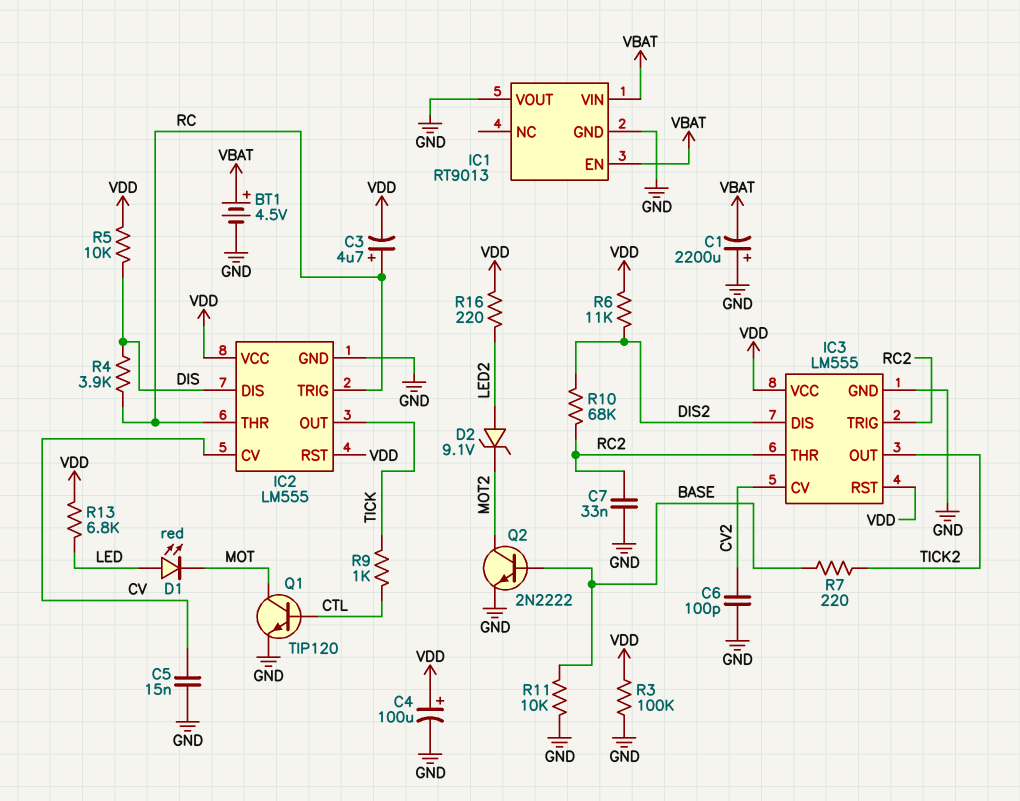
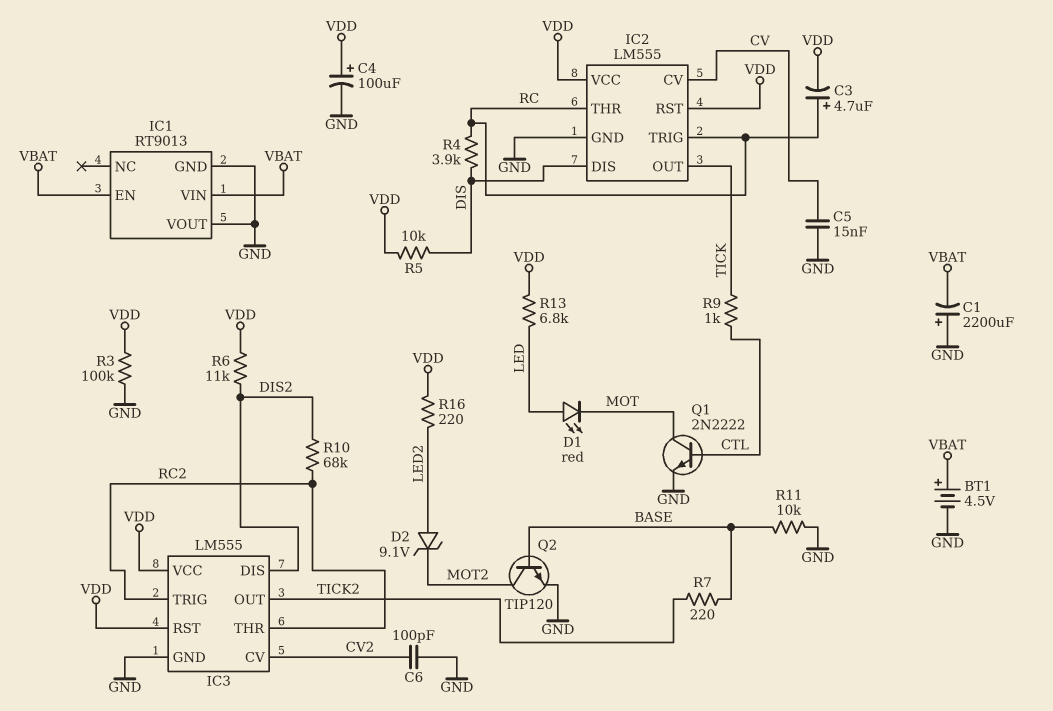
C7: 33nF (GND, RC2) -> none
Q1: NPN TIP120 (B CTL, C MOT, E GND) -> NPN 2N2222 (B CTL, C MOT, E GND)
Q2: NPN 2N2222 (B BASE, C MOT2, E GND) -> NPN TIP120 (B BASE, C MOT2, E GND)

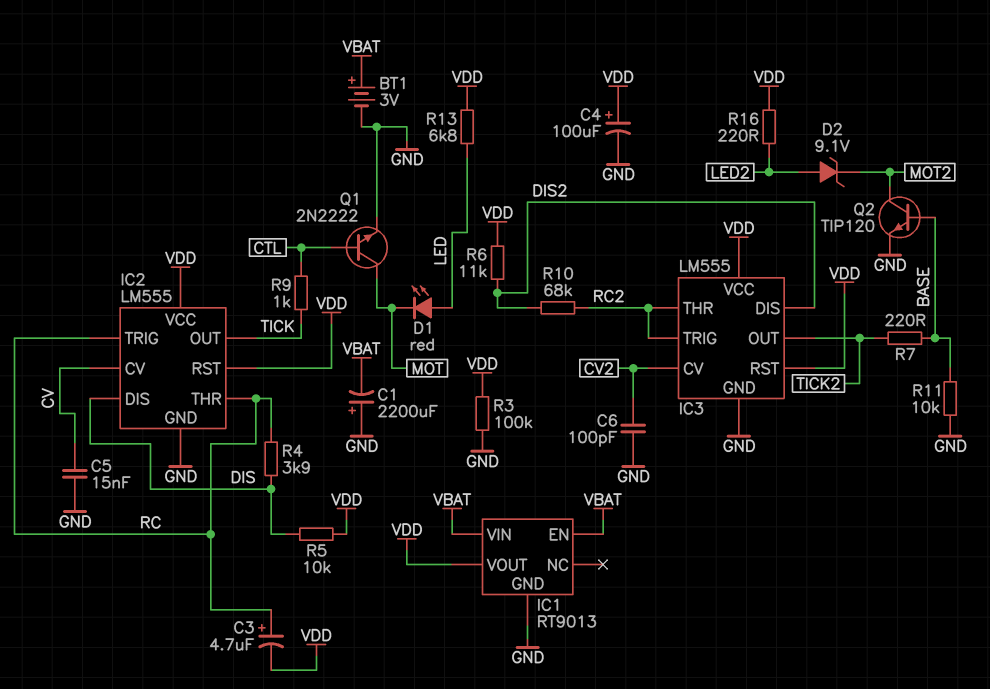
BT1: 4.5V (plus VBAT, minus GND) -> 3V (plus VBAT, minus GND)
IC1 pin VOUT: GND -> VDD

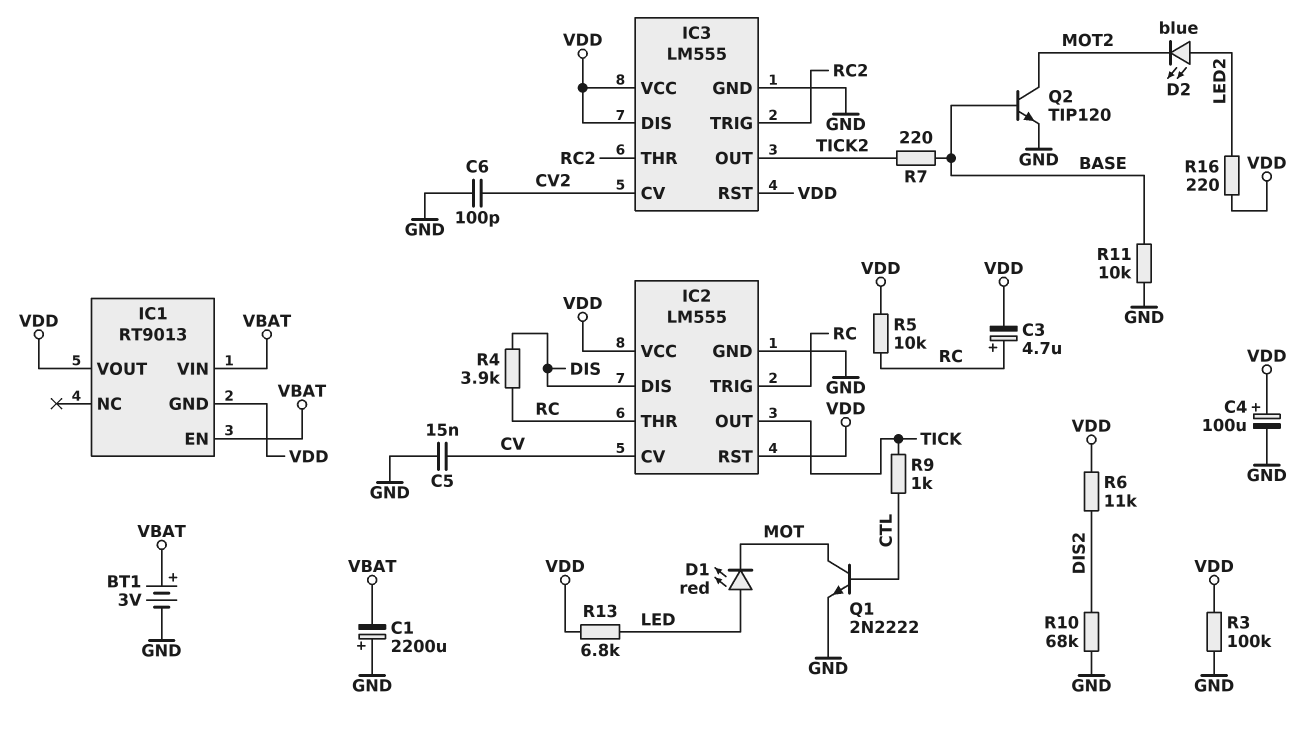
D2: zener 9.1V (A LED2, K MOT2) -> LED blue (A LED2, K MOT2)
IC1 pin GND: GND -> VDD
IC3 pin DIS: DIS2 -> VDD
R5: 10k (DIS, VDD) -> 10k (RC, VDD)
R10: 68k (DIS2, RC2) -> 68k (DIS2, GND)

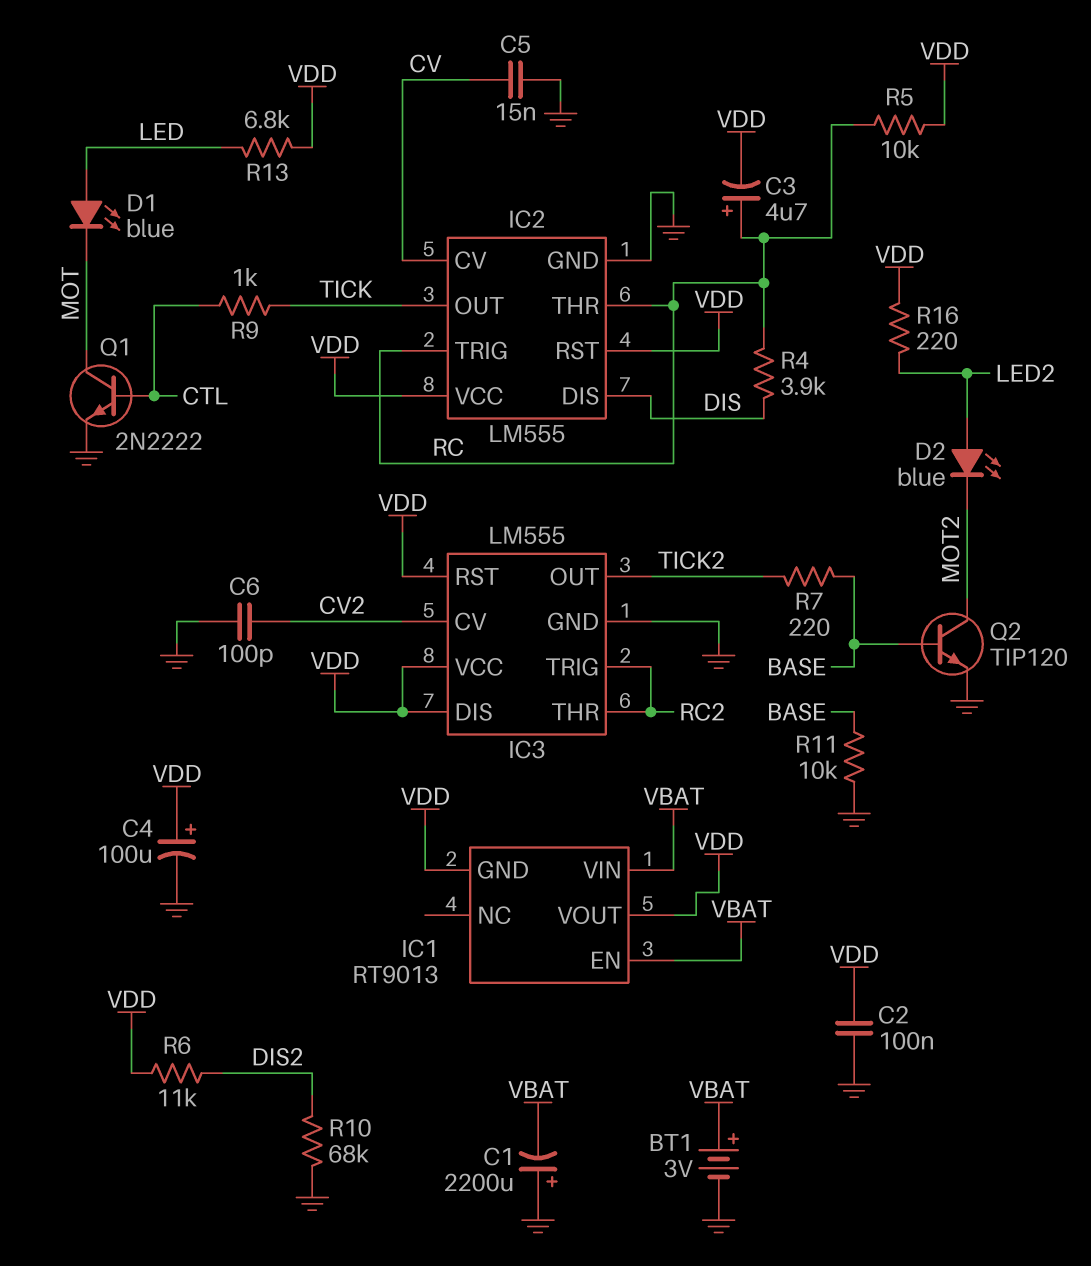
C2: none -> 100nF (GND, VDD)
D1: LED red (A LED, K MOT) -> LED blue (A LED, K MOT)
R3: 100k (GND, VDD) -> none

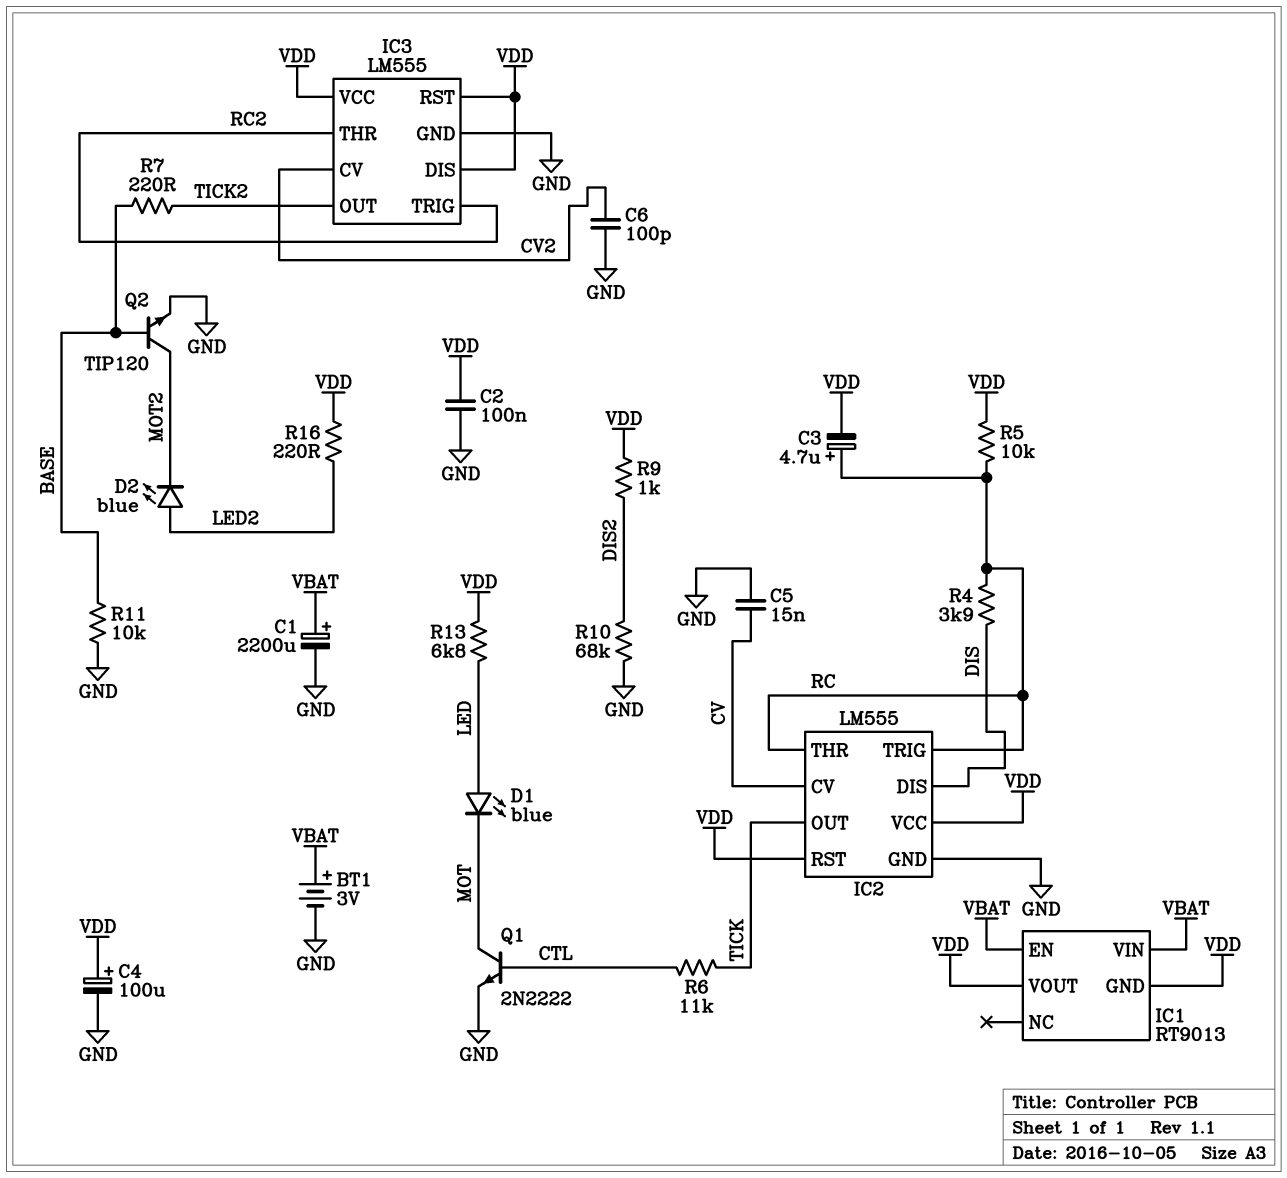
C1: 2200uF (plus GND, minus VBAT) -> 2200uF (plus VBAT, minus GND)
R6: 11k (DIS2, VDD) -> 11k (CTL, TICK)
R9: 1k (CTL, TICK) -> 1k (DIS2, VDD)

